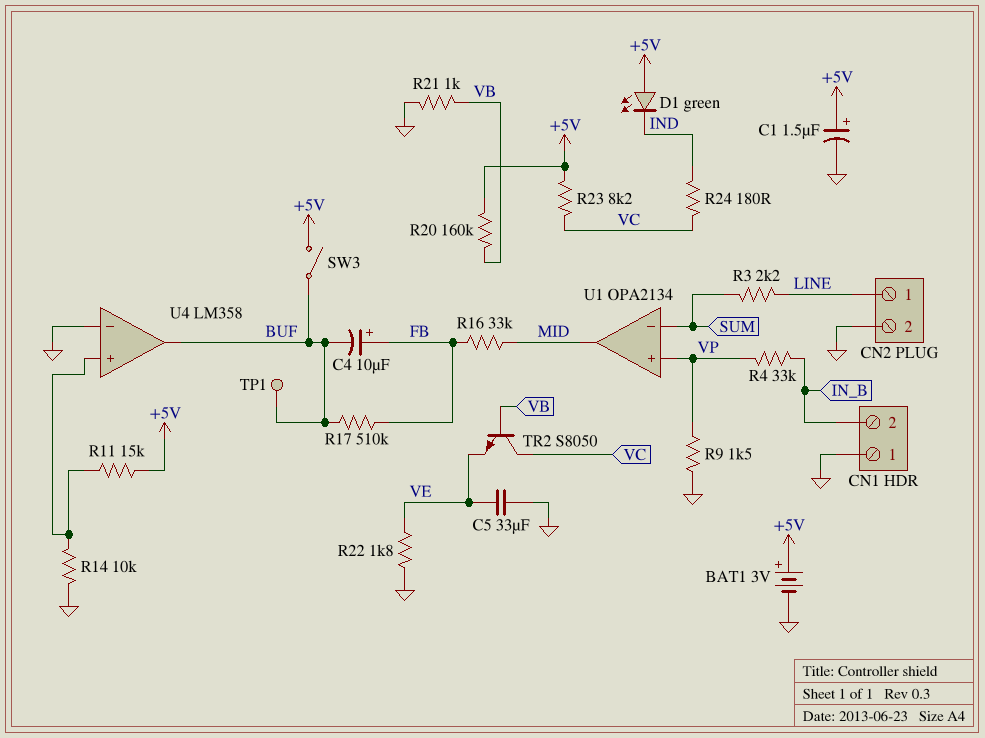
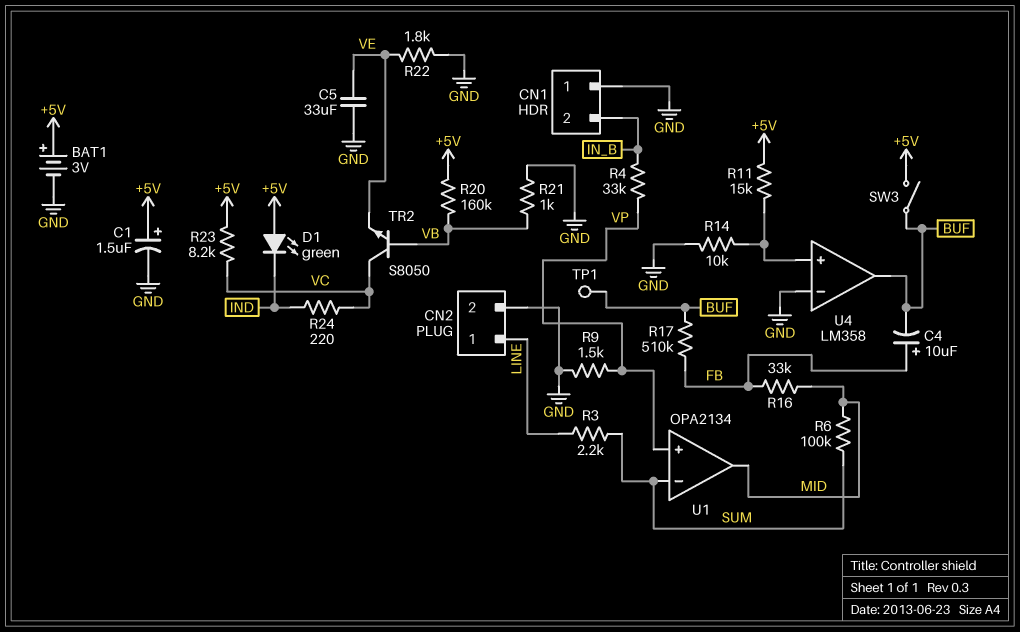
R6: none -> 100k (MID, SUM)
R24: 180 (IND, VC) -> 220 (IND, VC)

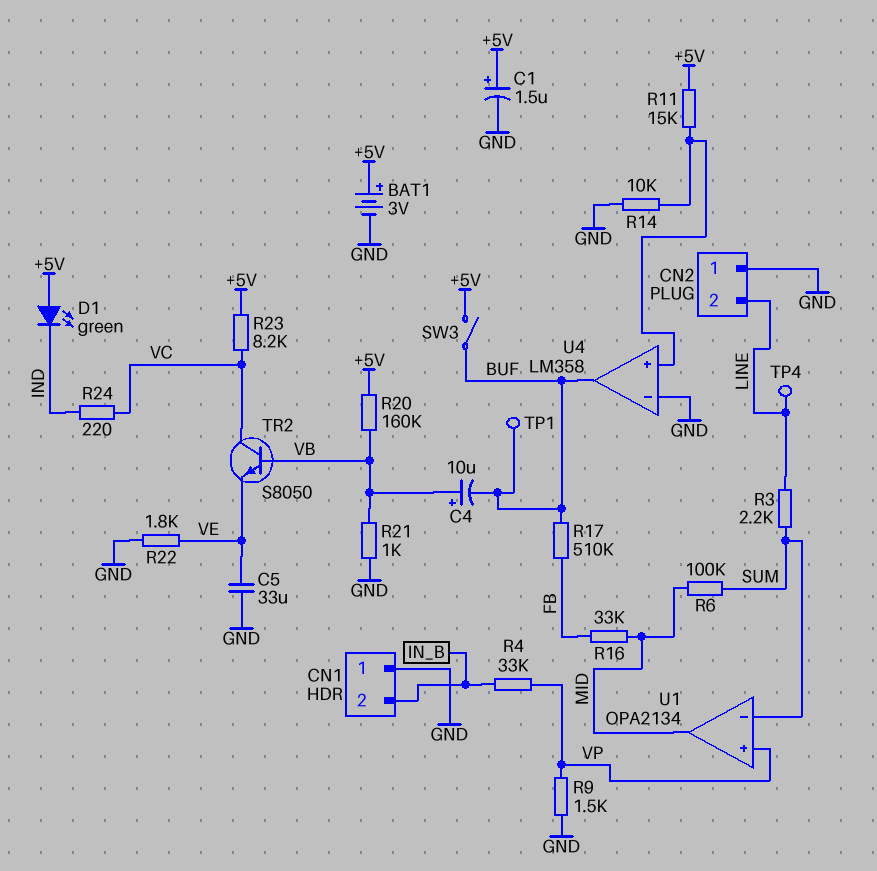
C4: 10uF (plus FB, minus BUF) -> 10uF (plus VB, minus BUF)
CN2 pin 1: LINE -> GND
CN2 pin 2: GND -> LINE
TP4: none -> test point (LINE)

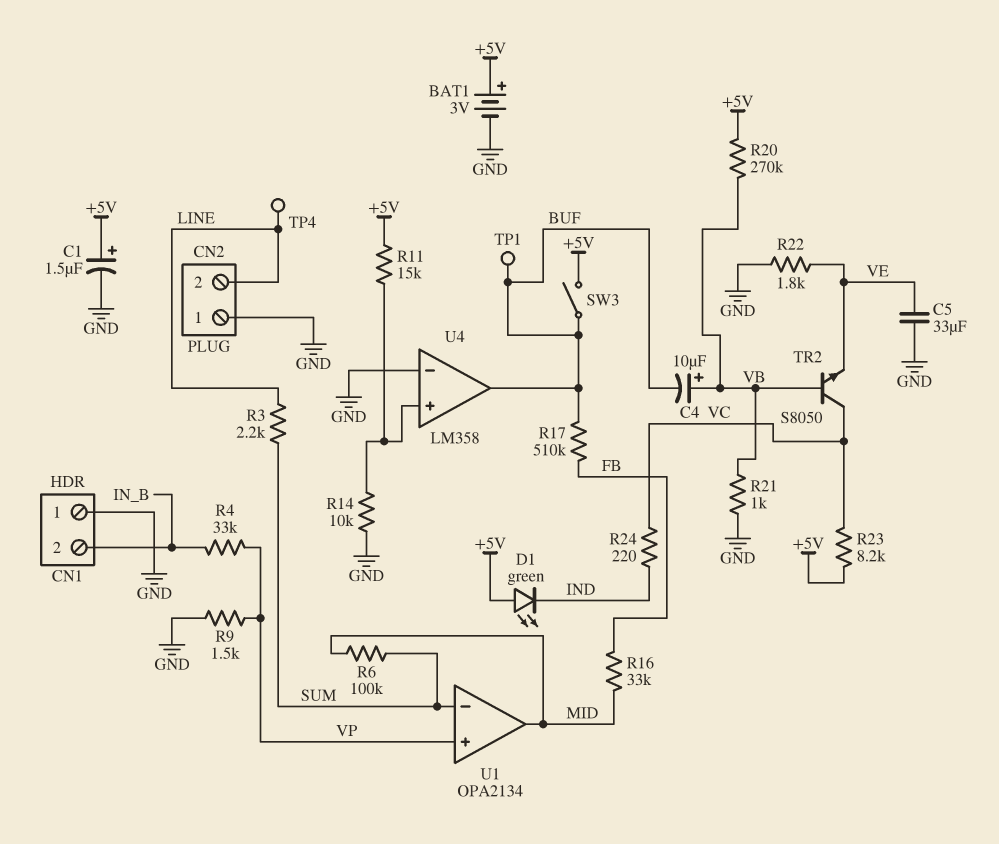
R20: 160k (+5V, VB) -> 270k (+5V, VB)

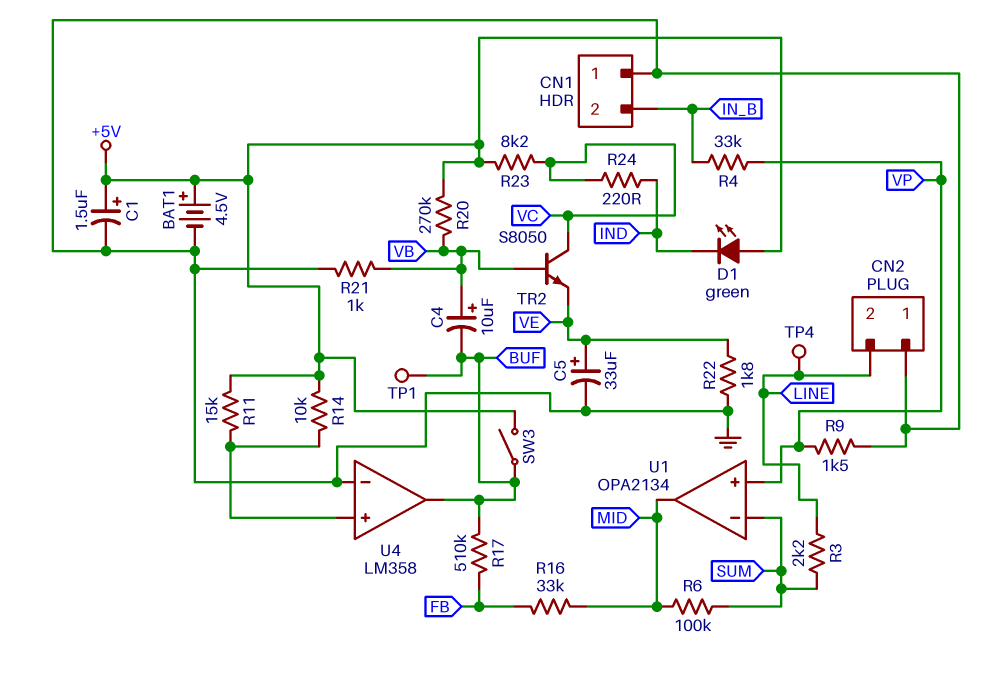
BAT1: 3V (plus +5V, minus GND) -> 4.5V (plus +5V, minus GND)
C5: 33uF (GND, VE) -> 33uF (plus VE, minus GND)
R14: 10k (GND, U4/in+) -> 10k (+5V, U4/in+)

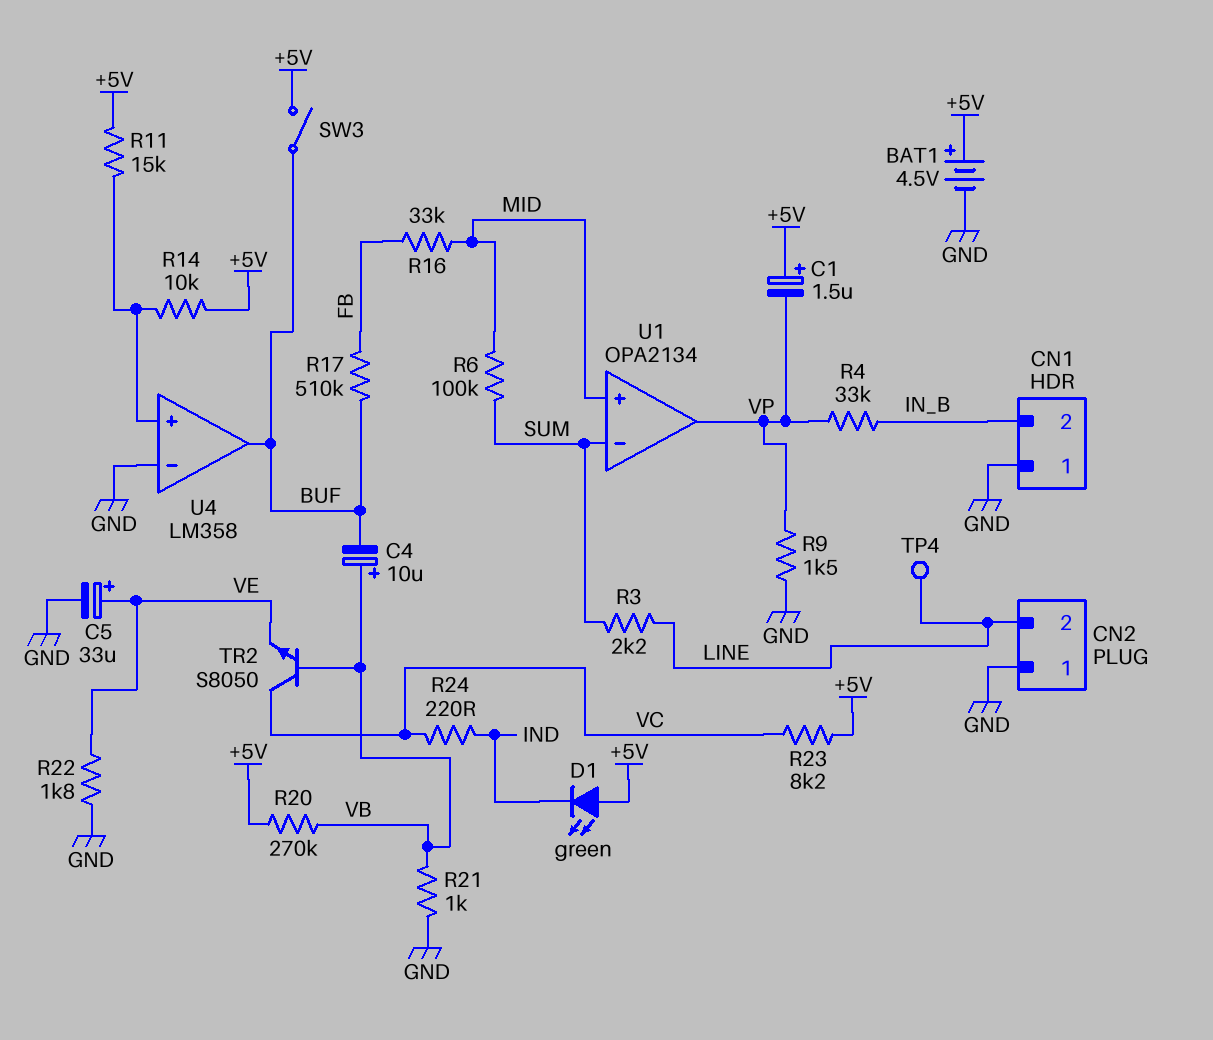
C1: 1.5uF (plus +5V, minus GND) -> 1.5uF (plus +5V, minus VP)
TP1: test point (BUF) -> none
U1 pin in+: VP -> MID
U1 pin out: MID -> VP

